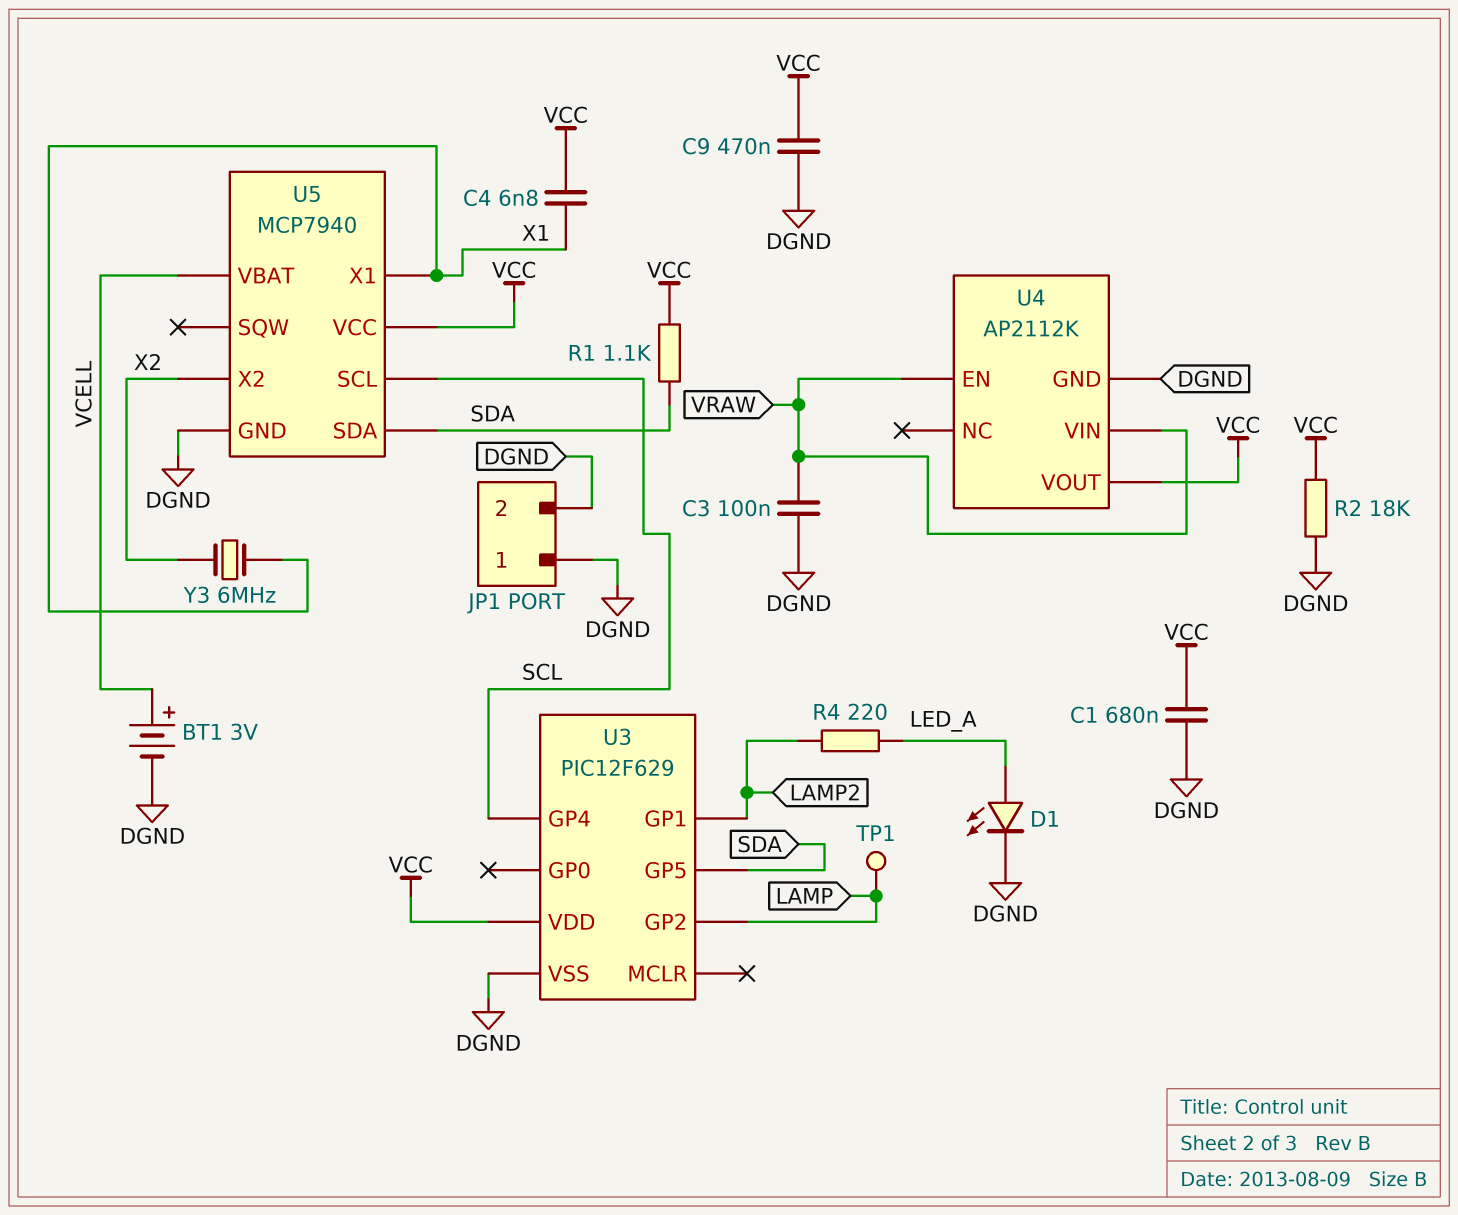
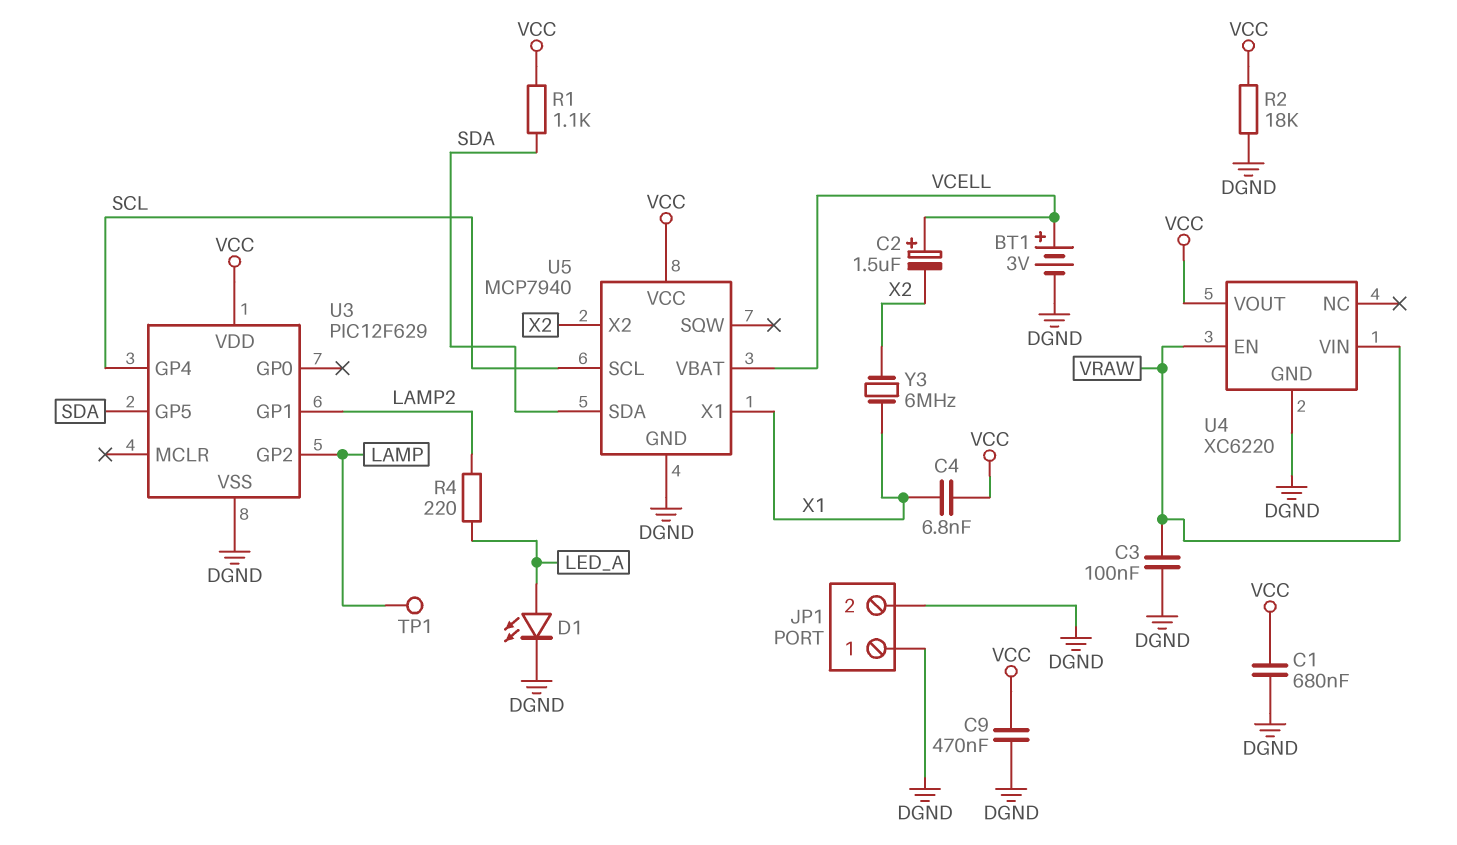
C2: none -> 1.5uF (plus VCELL, minus X2)
U4: AP2112K -> XC6220

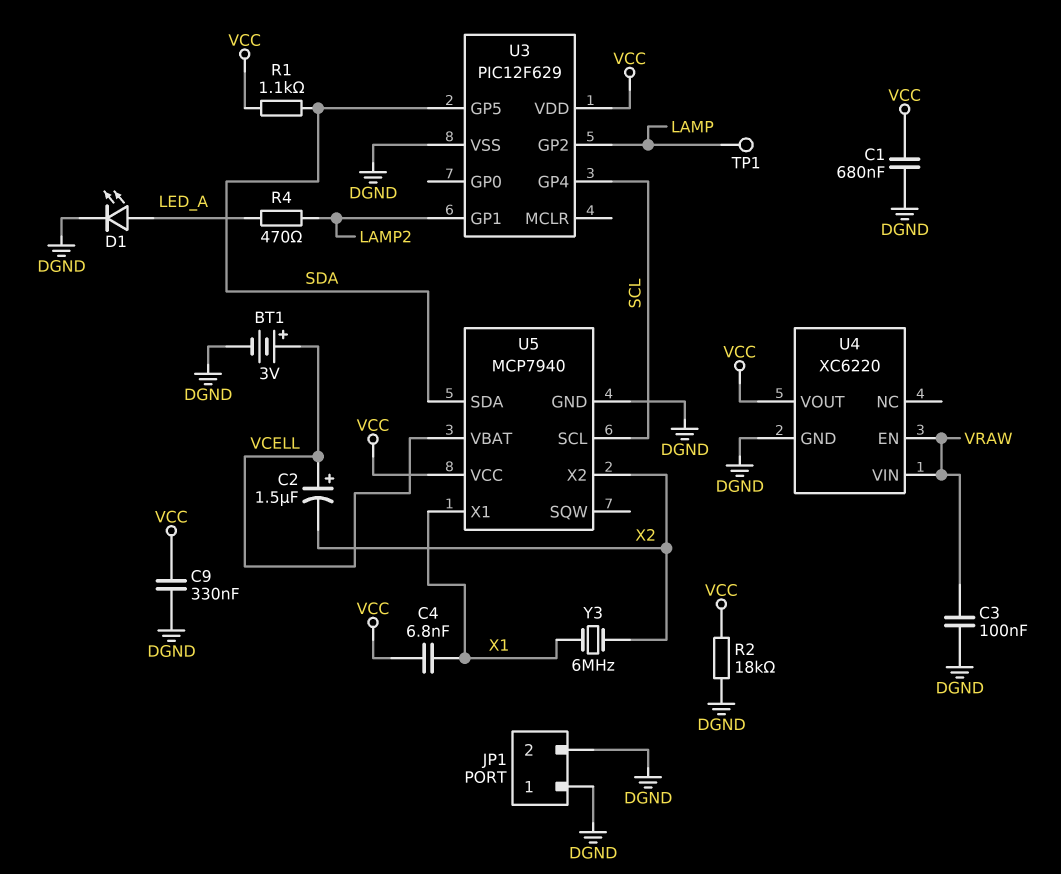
C9: 470nF (DGND, VCC) -> 330nF (DGND, VCC)
R4: 220 (LAMP2, LED_A) -> 470 (LAMP2, LED_A)

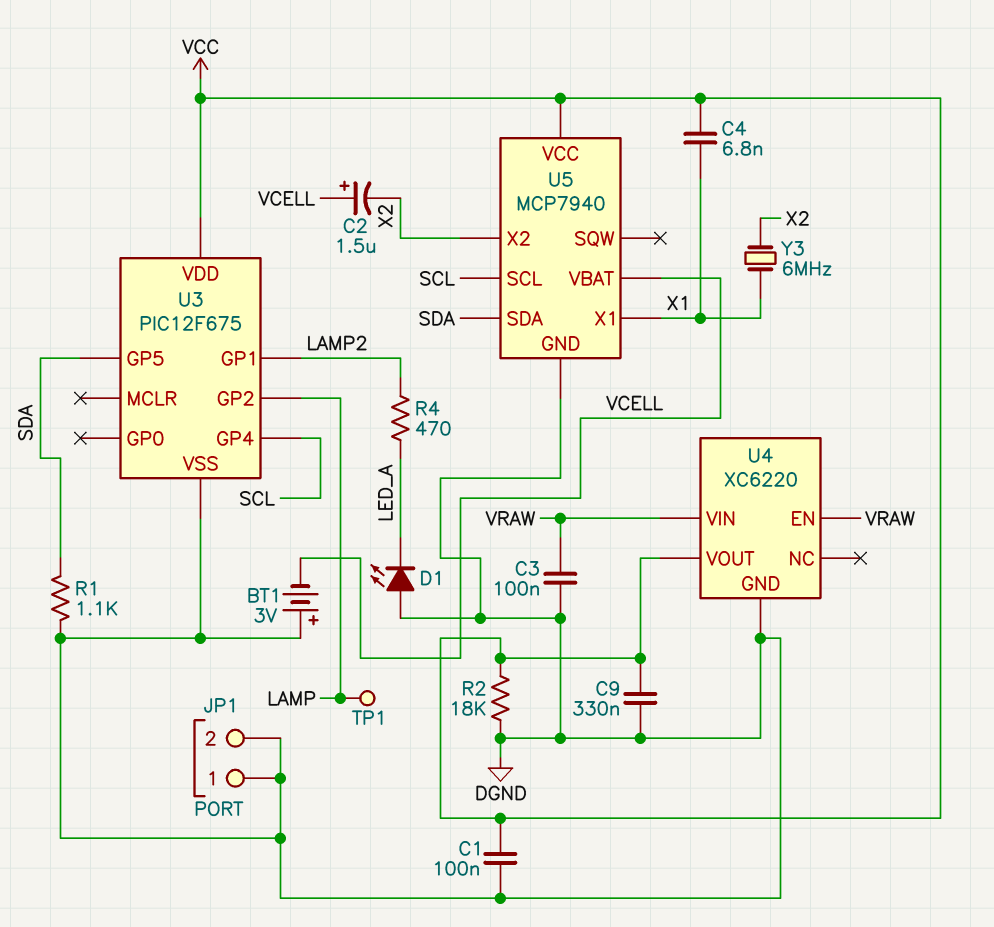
BT1: 3V (plus VCELL, minus DGND) -> 3V (plus DGND, minus VCELL)
C1: 680nF (DGND, VCC) -> 100nF (DGND, VCC)
D1: LED (A LED_A, K DGND) -> LED (A DGND, K LED_A)
R1: 1.1k (SDA, VCC) -> 1.1k (DGND, SDA)
U3: PIC12F629 -> PIC12F675

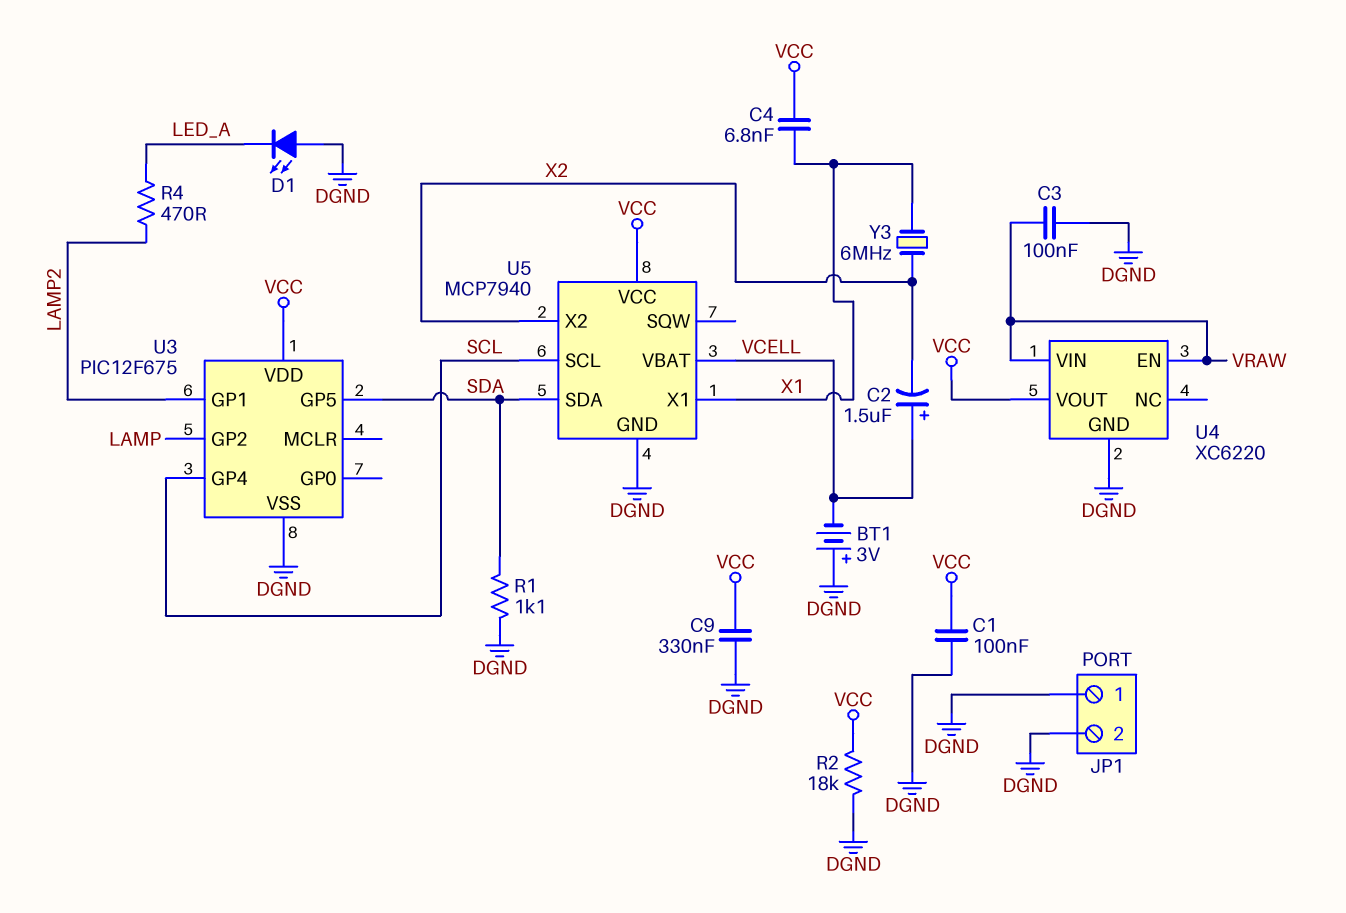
TP1: test point (LAMP) -> none

